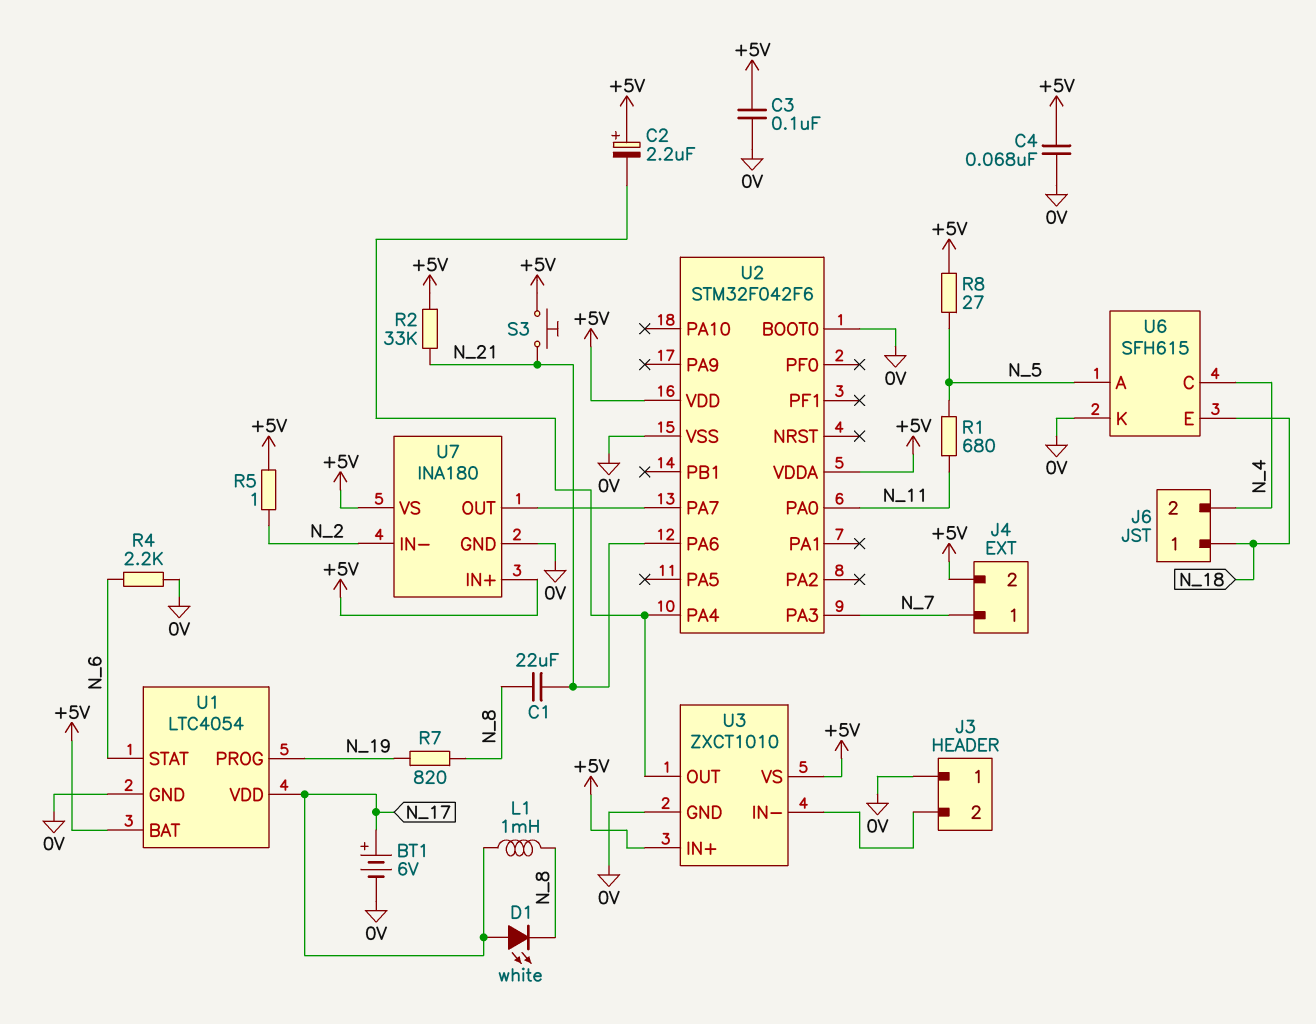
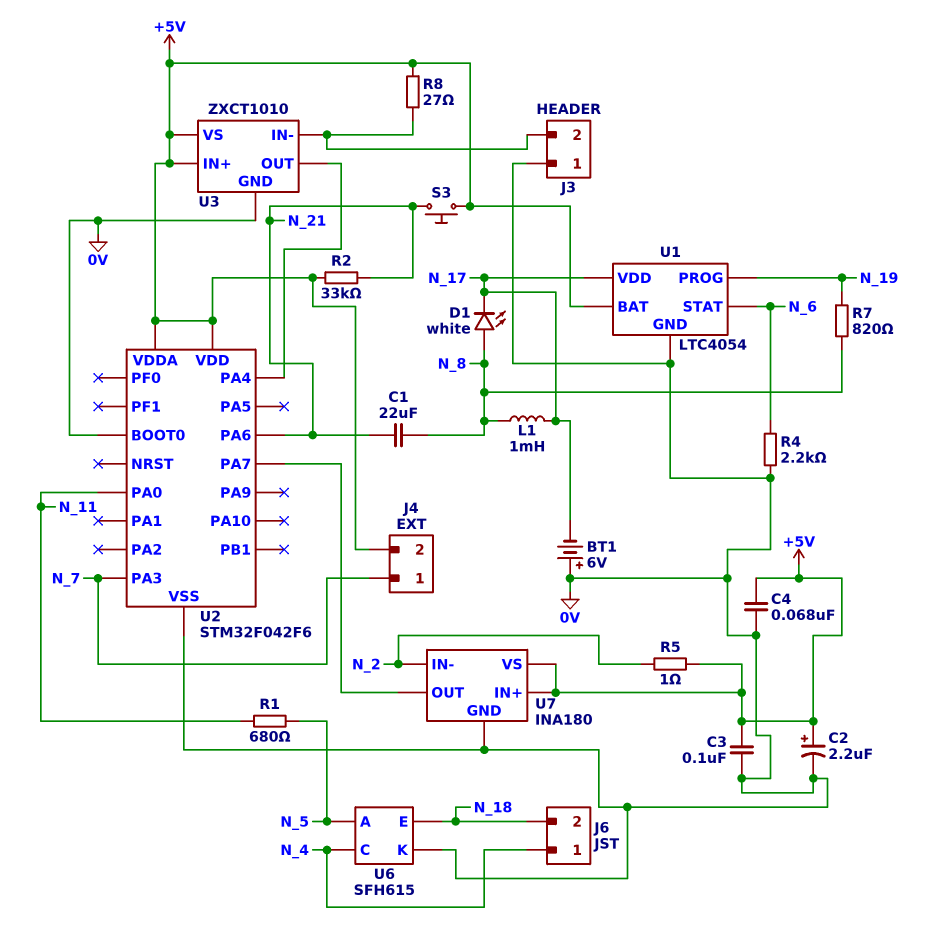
BT1: 6V (plus N_17, minus 0V) -> 6V (plus 0V, minus N_17)
C2: 2.2uF (plus +5V, minus U2/PA4) -> 2.2uF (plus +5V, minus 0V)
D1: LED white (A N_17, K N_8) -> LED white (A N_8, K N_17)
J6 pin 1: N_18 -> N_4
J6 pin 2: N_4 -> N_18
R8: 27 (+5V, N_5) -> 27 (+5V, J3/2)

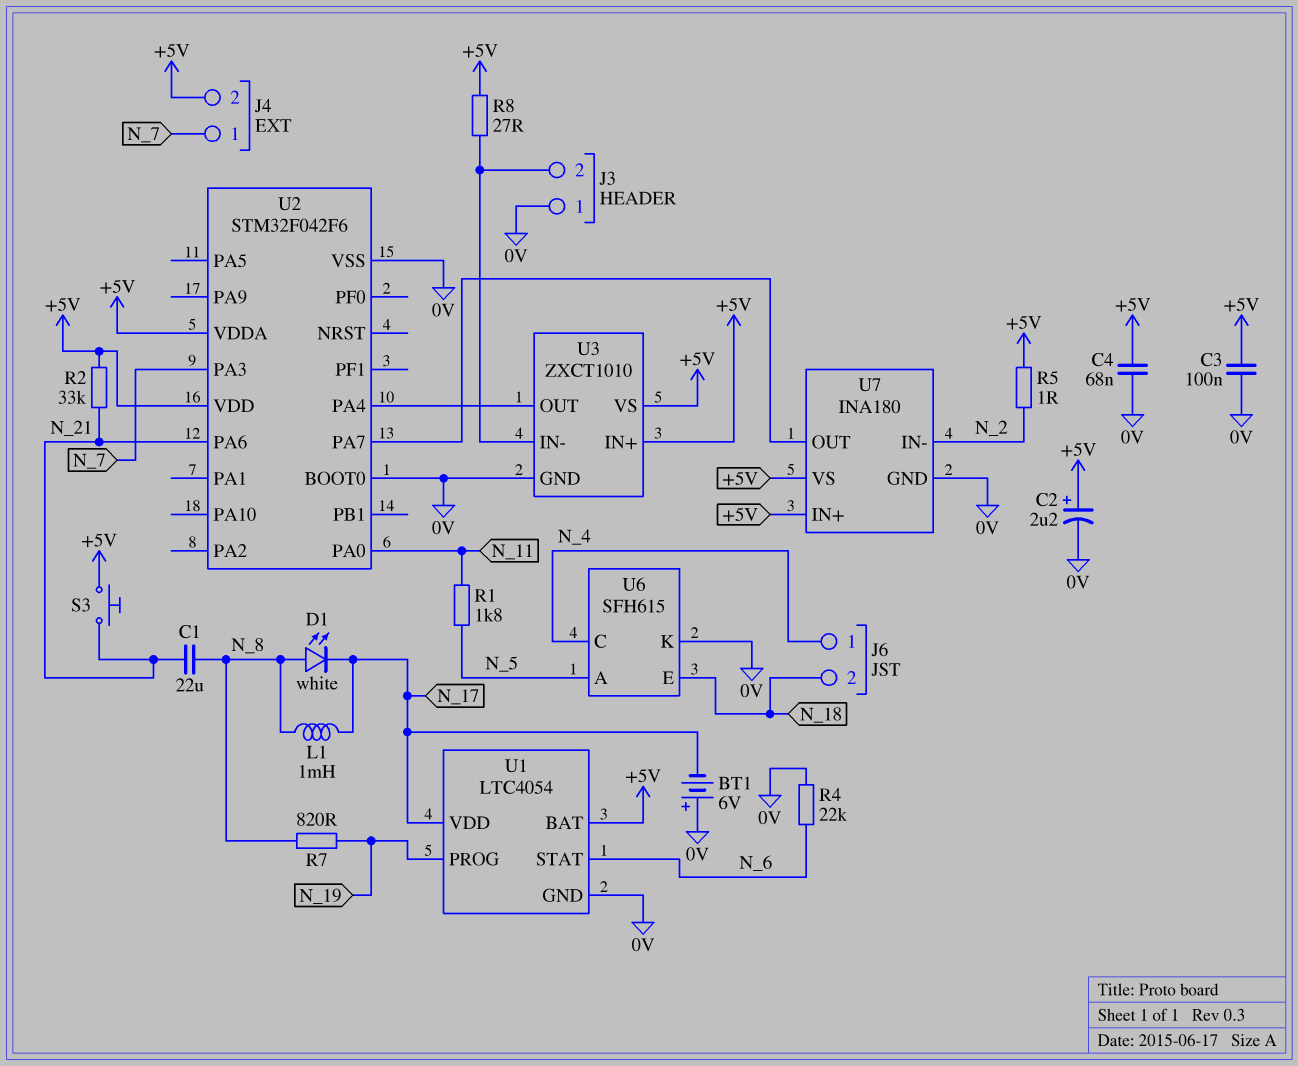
R1: 680 (N_5, N_11) -> 1.8k (N_5, N_11)
R4: 2.2k (0V, N_6) -> 22k (0V, N_6)

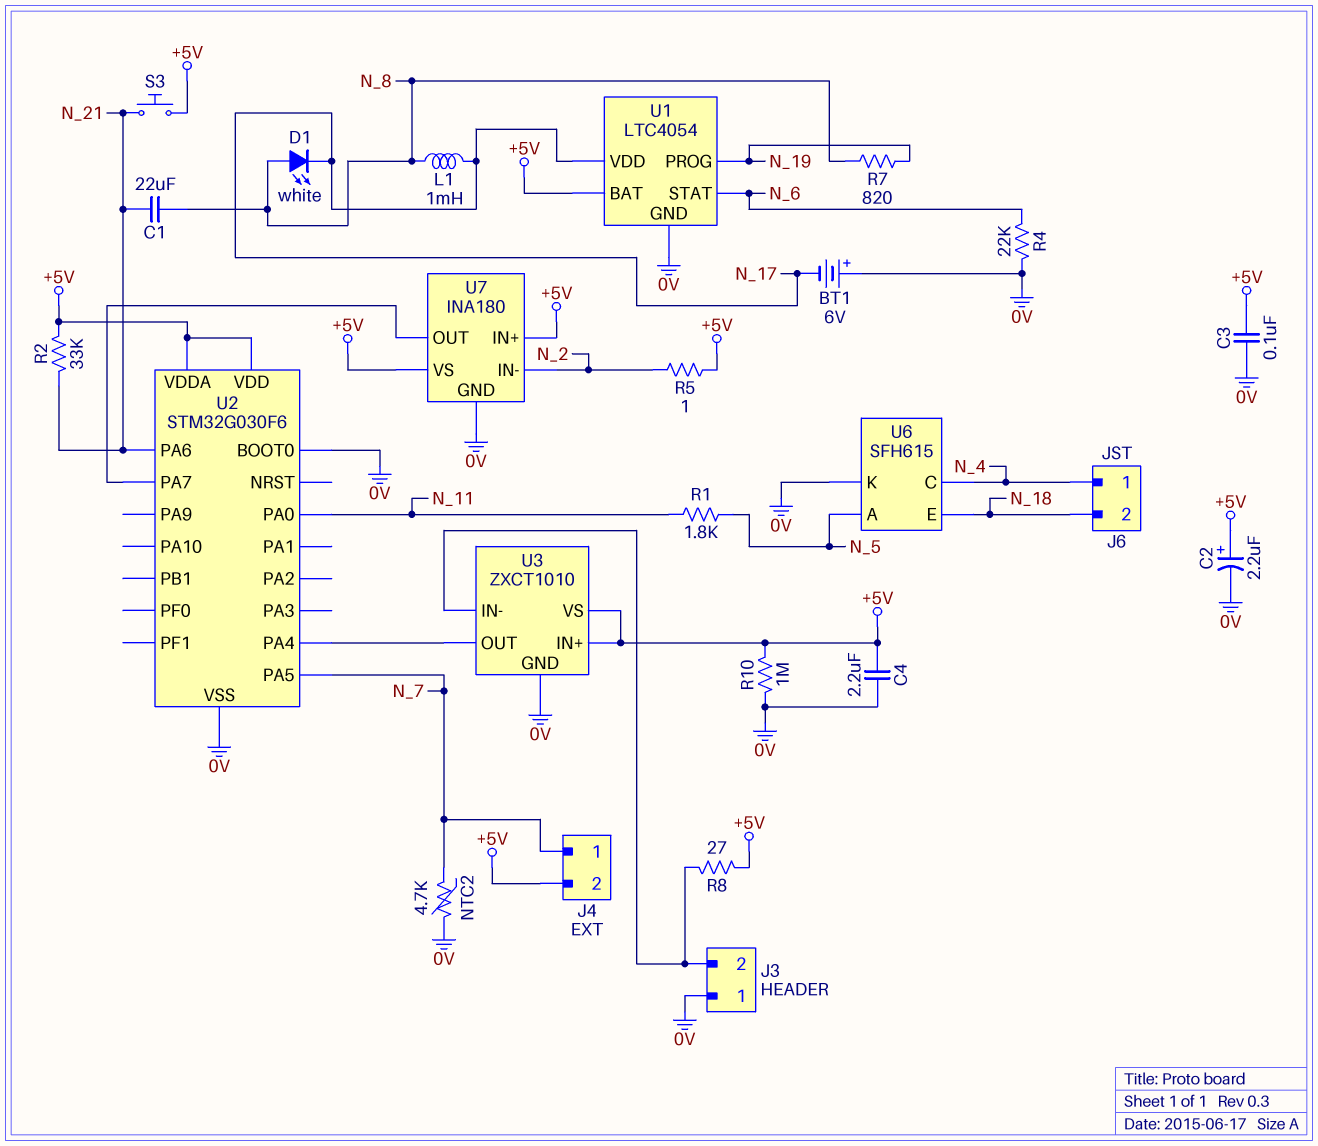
C4: 68nF (+5V, 0V) -> 2.2uF (+5V, 0V)
NTC2: none -> 4.7k (0V, N_7)
R10: none -> 1M (+5V, 0V)
U2: STM32F042F6 -> STM32G030F6
U2 pin PA3: N_7 -> none
U2 pin PA5: none -> N_7

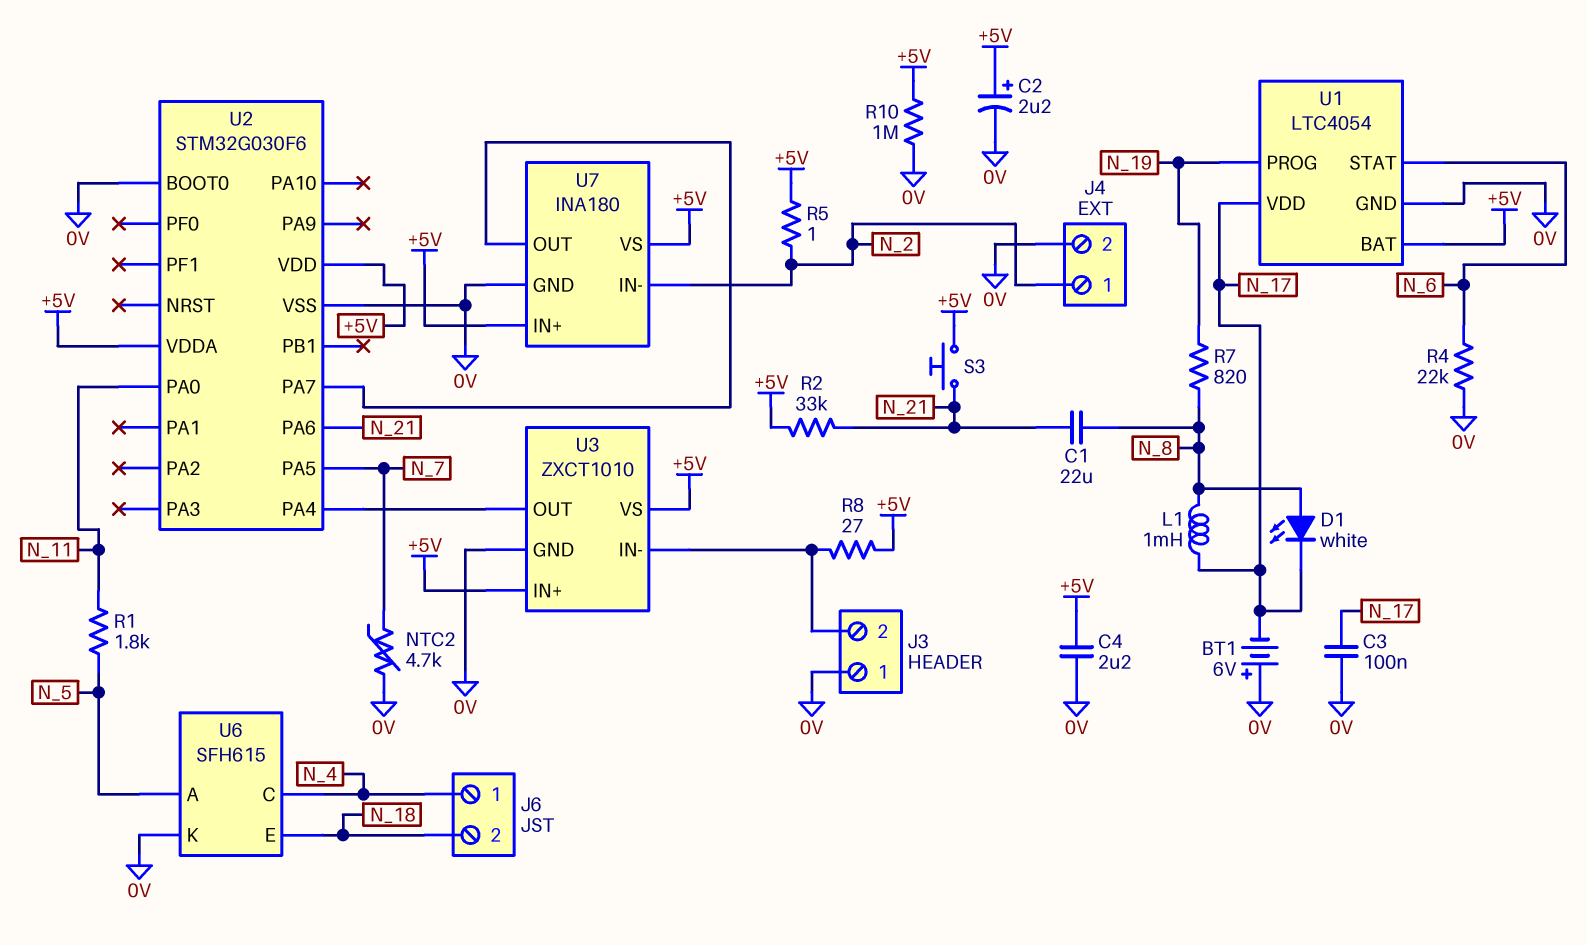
C3: 100nF (+5V, 0V) -> 100nF (0V, N_17)
J4 pin 1: N_7 -> N_2
J4 pin 2: +5V -> 0V

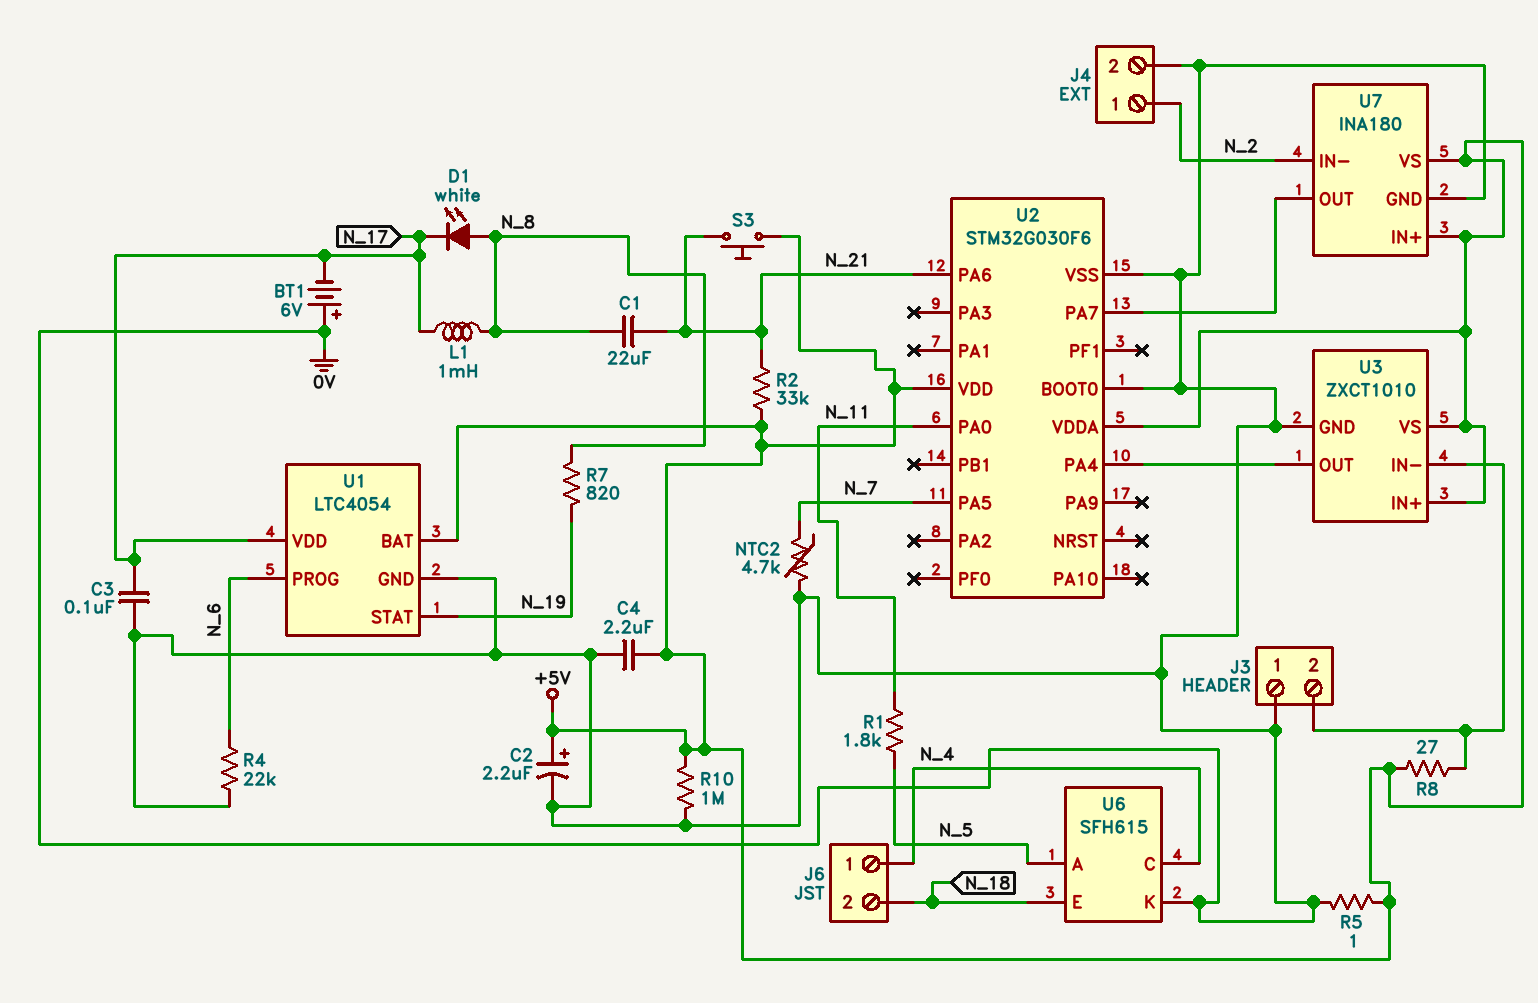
R5: 1 (+5V, N_2) -> 1 (+5V, 0V)
U1 pin PROG: N_19 -> N_6
U1 pin STAT: N_6 -> N_19

